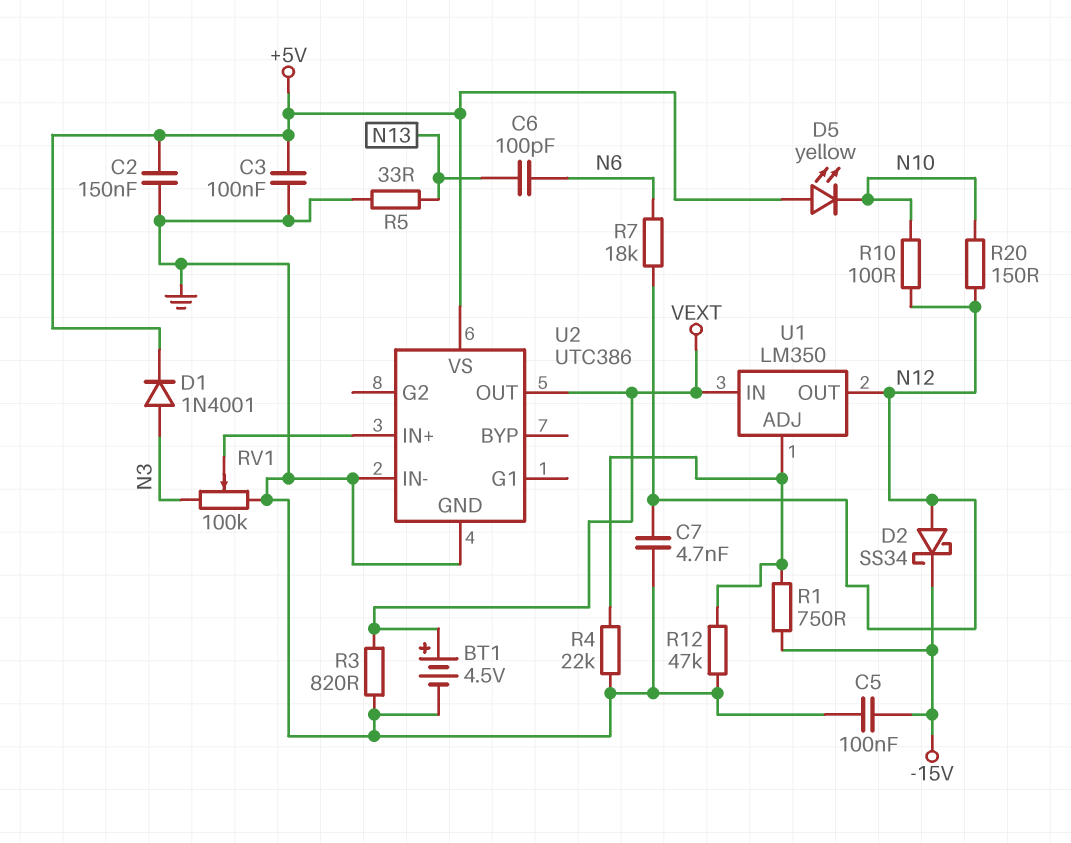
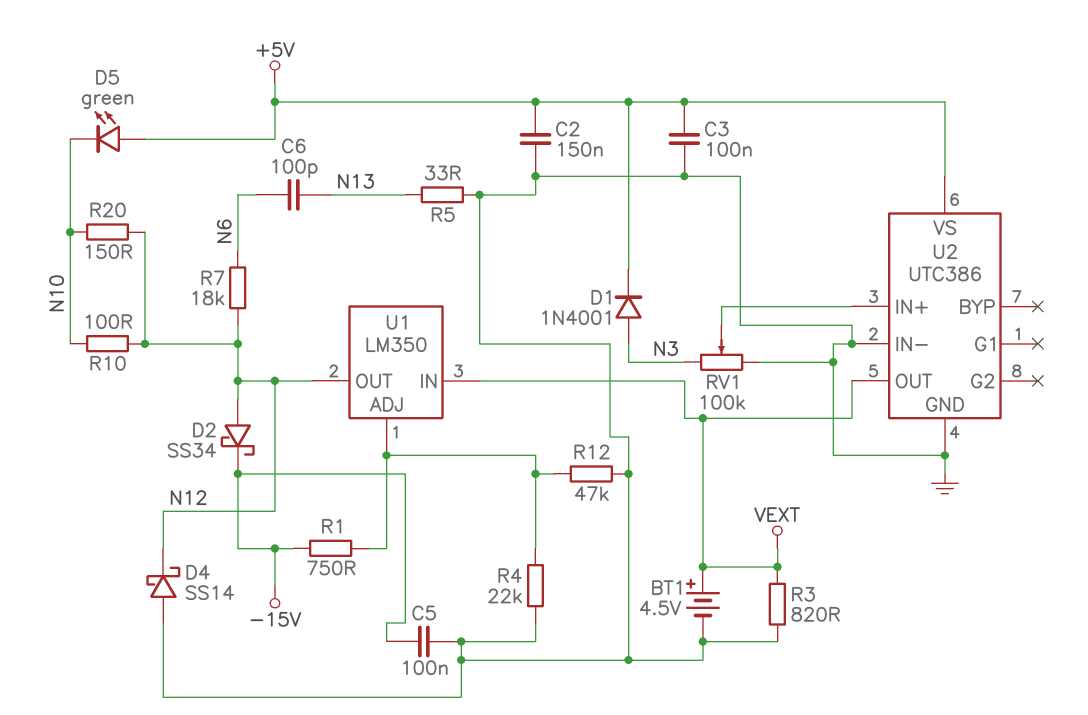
C7: 4.7nF (GND, N12) -> none
D4: none -> schottky SS14 (A GND, K N12)
D5: LED yellow (A +5V, K N10) -> LED green (A +5V, K N10)

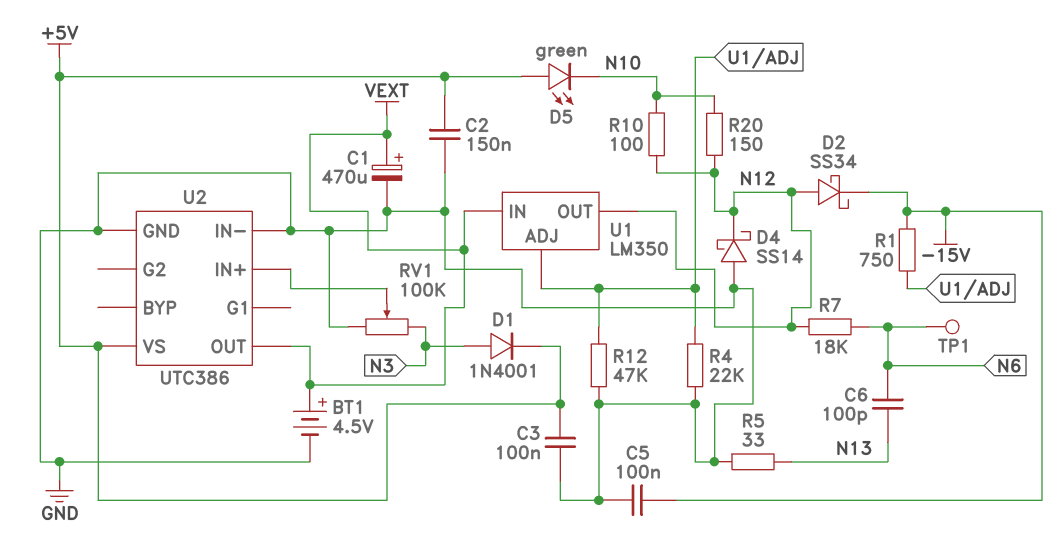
C1: none -> 470uF (plus VEXT, minus GND)
R3: 820 (GND, VEXT) -> none
TP1: none -> test point (N6)

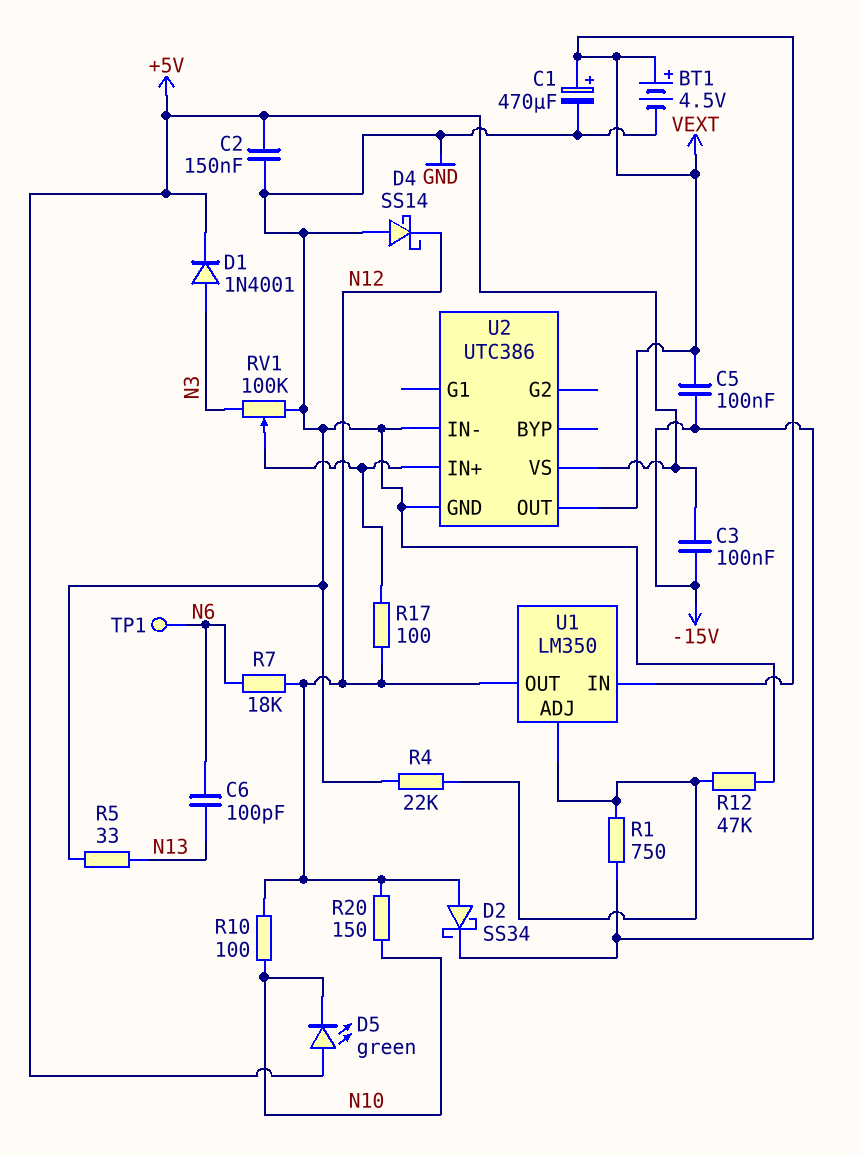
C3: 100nF (+5V, GND) -> 100nF (+5V, -15V)
C5: 100nF (-15V, GND) -> 100nF (-15V, VEXT)
R17: none -> 100 (N12, U2/IN+)

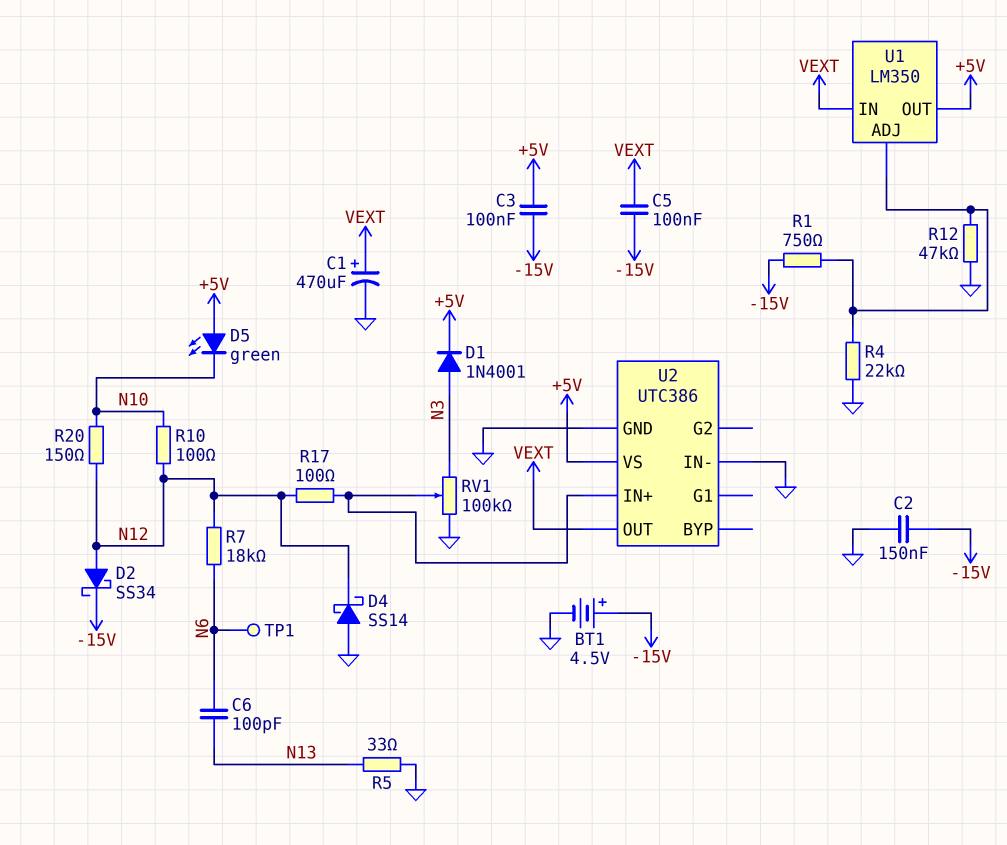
BT1: 4.5V (plus VEXT, minus GND) -> 4.5V (plus -15V, minus GND)
C2: 150nF (+5V, GND) -> 150nF (-15V, GND)
U1 pin OUT: N12 -> +5V

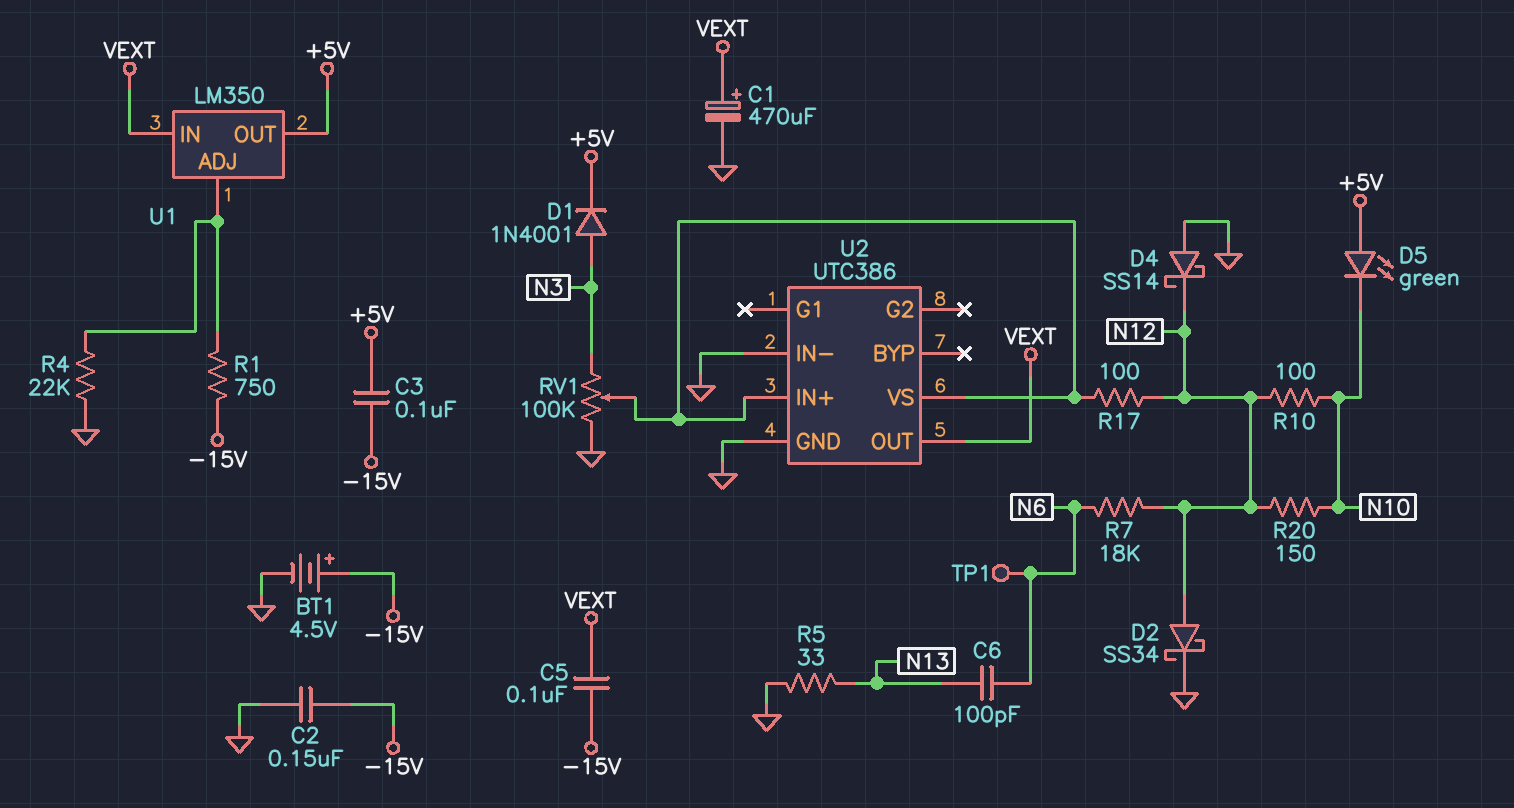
D2: schottky SS34 (A N12, K -15V) -> schottky SS34 (A N12, K GND)
R12: 47k (GND, U1/ADJ) -> none
U2 pin VS: +5V -> U2/IN+

